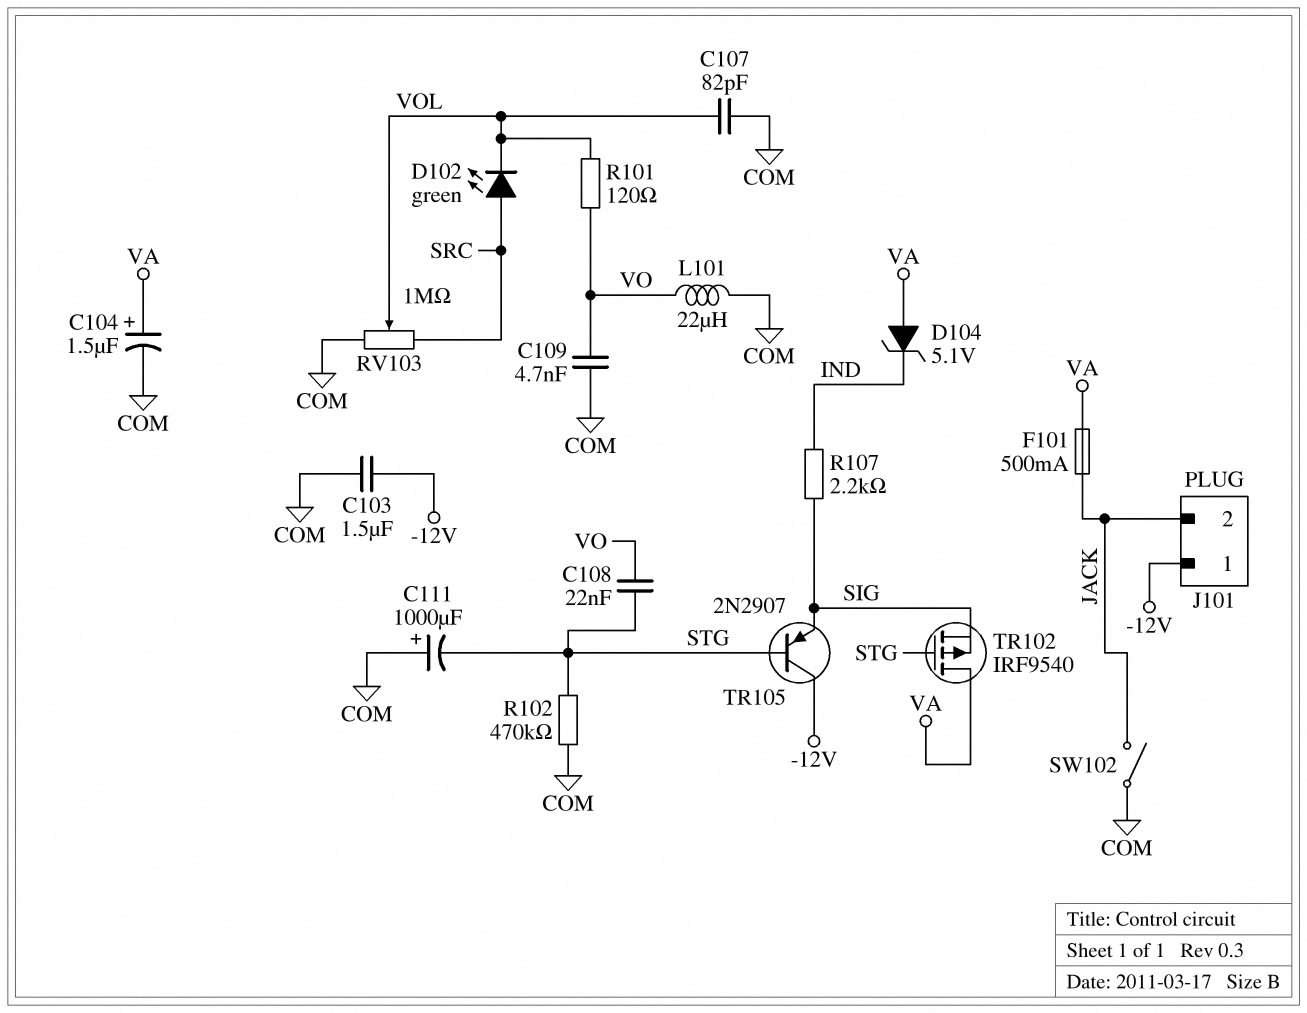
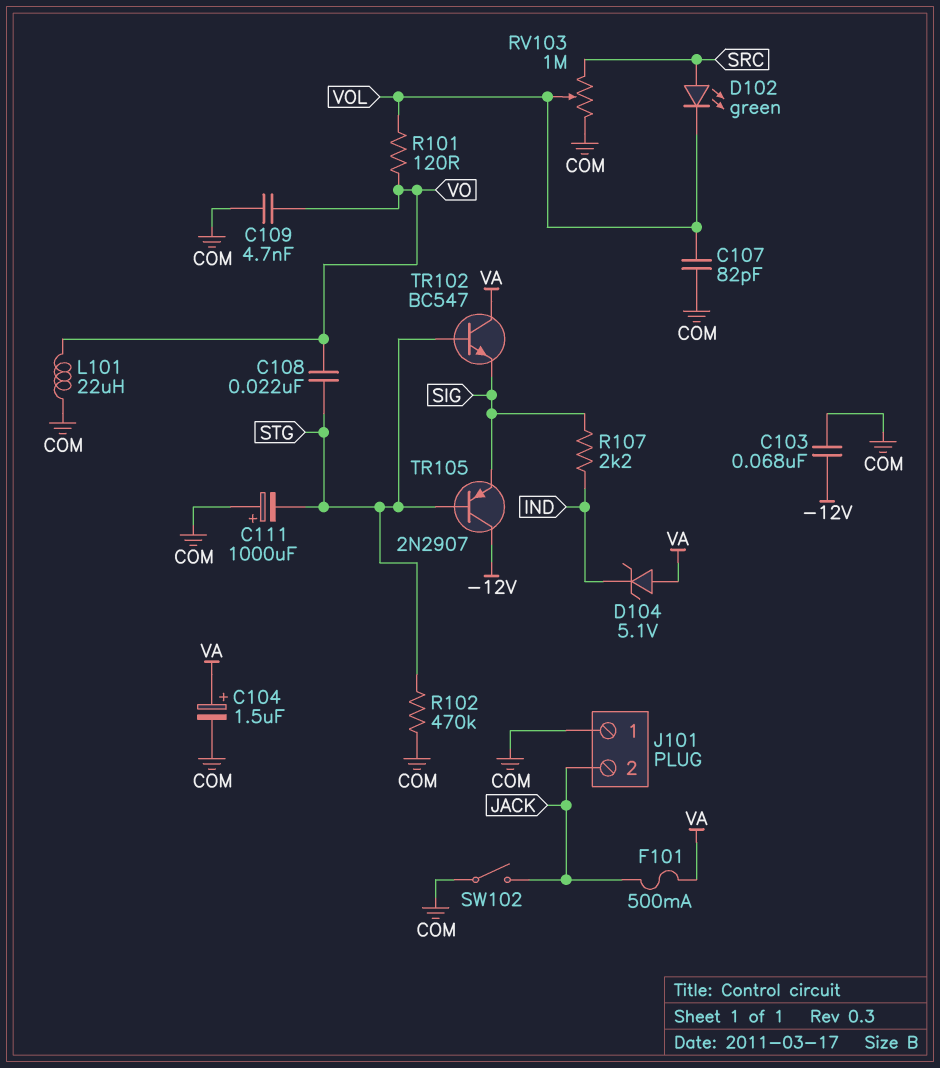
C103: 1.5uF (-12V, COM) -> 68nF (-12V, COM)
J101 pin 1: -12V -> COM
TR102: PMOS IRF9540 (G STG, D VA, S SIG) -> NPN BC547 (B STG, C VA, E SIG)

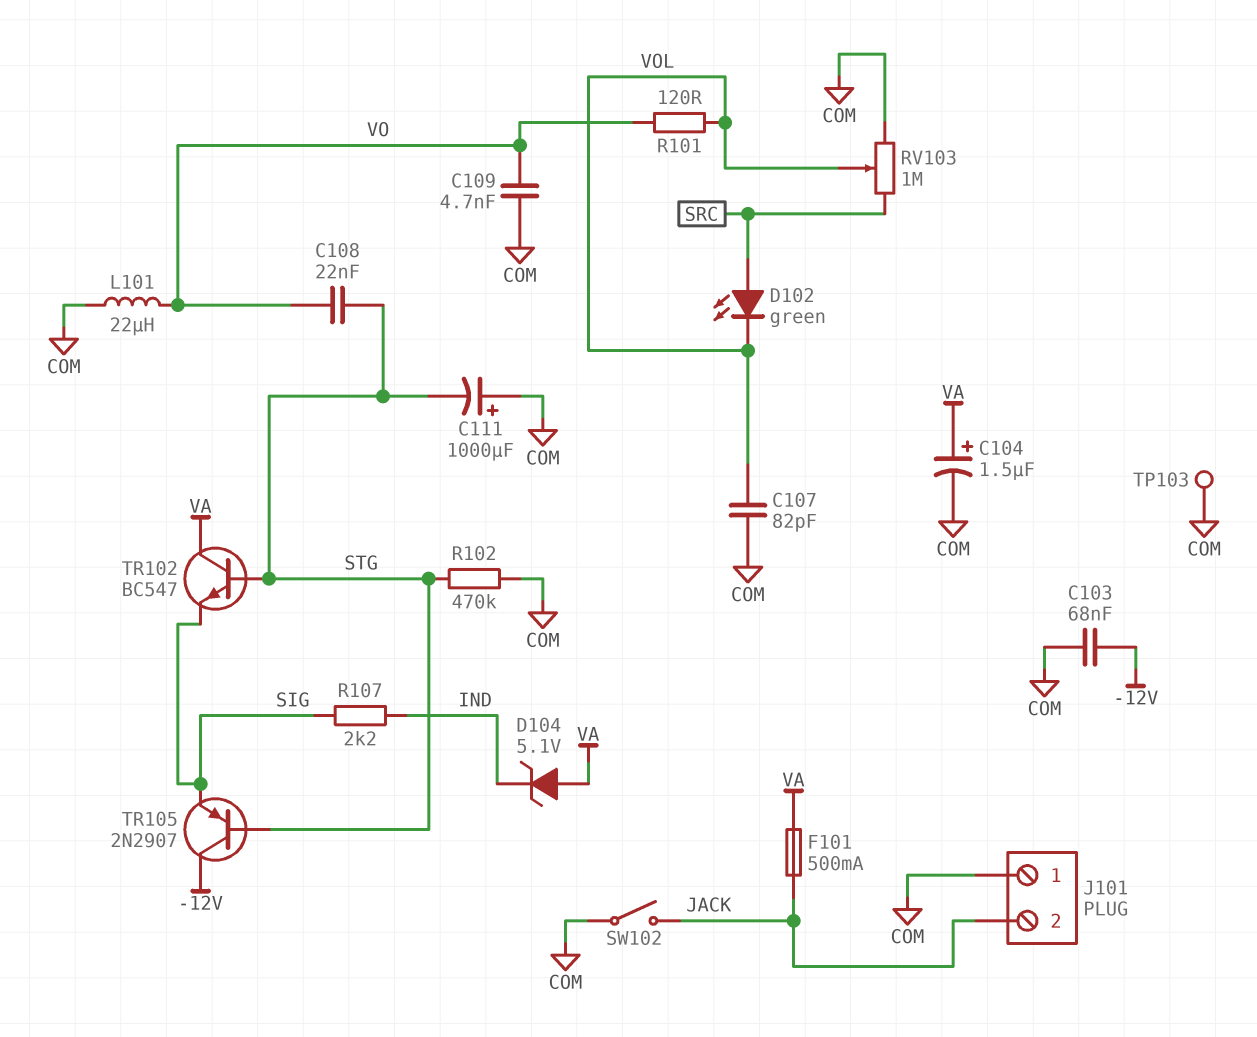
TP103: none -> test point (COM)

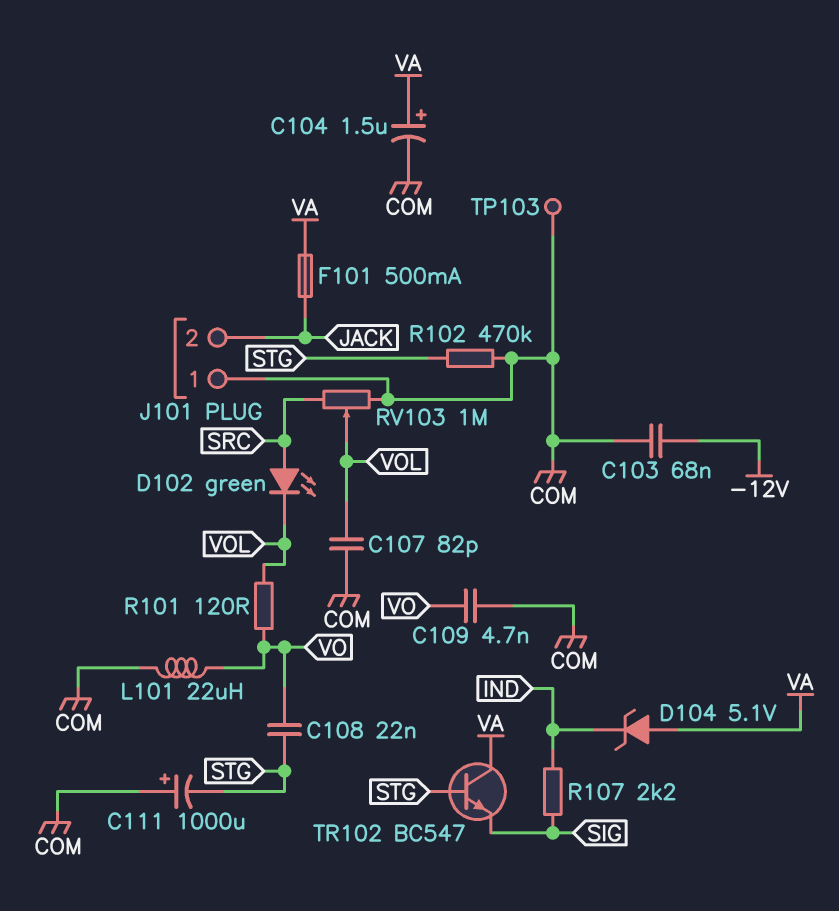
SW102: switch (COM, JACK) -> none
TR105: PNP 2N2907 (B STG, C -12V, E SIG) -> none

